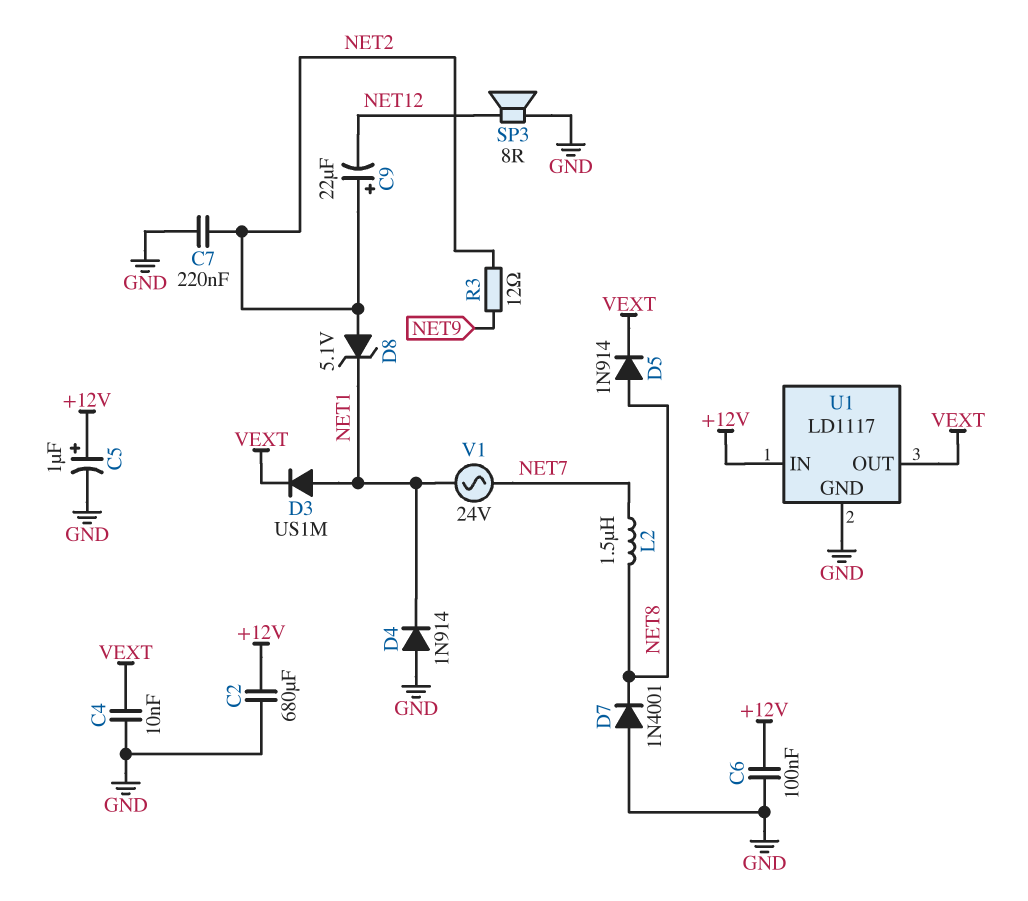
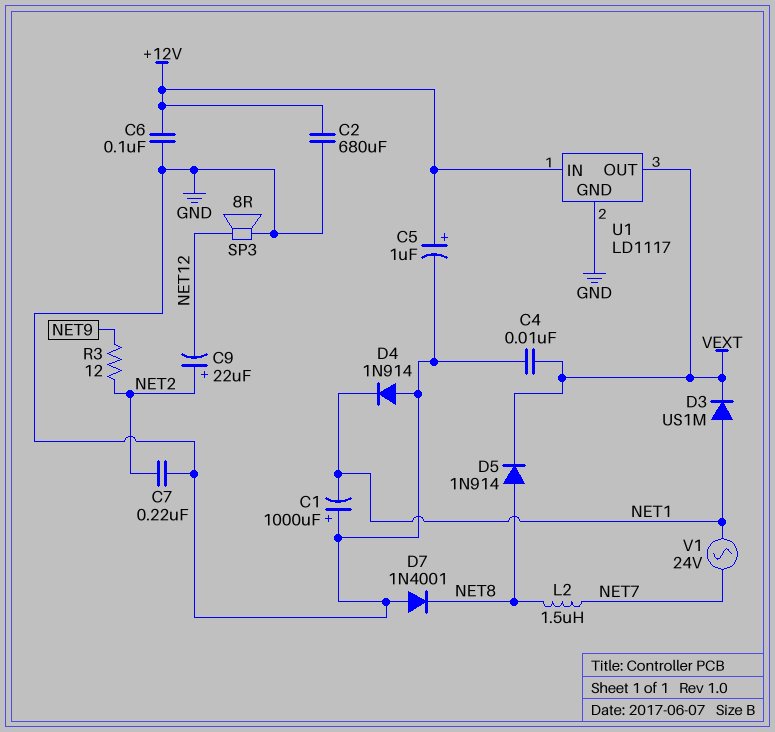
C1: none -> 1000uF (plus GND, minus NET1)
D8: zener 5.1V (A NET2, K NET1) -> none

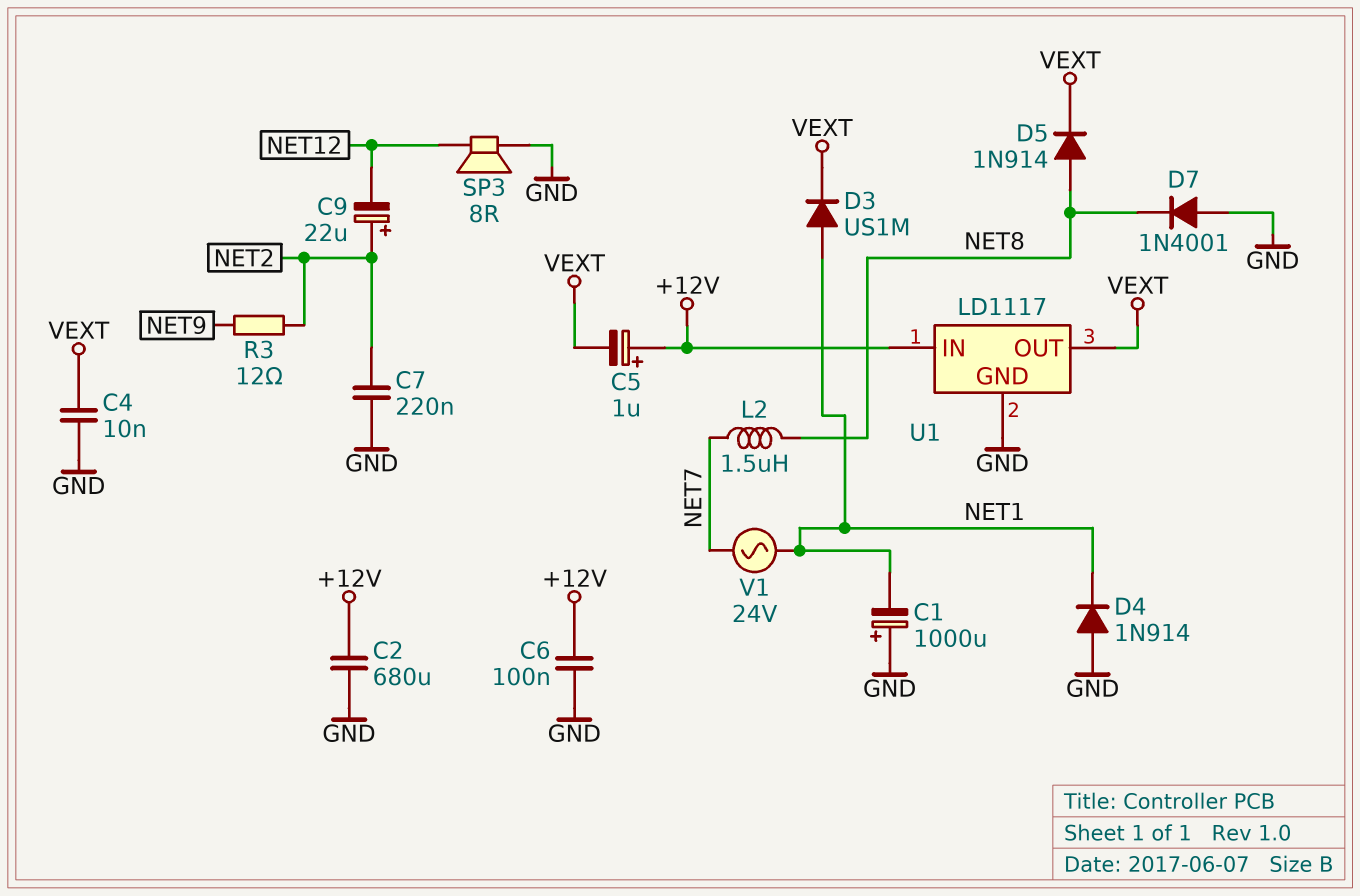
C5: 1uF (plus +12V, minus GND) -> 1uF (plus +12V, minus VEXT)

